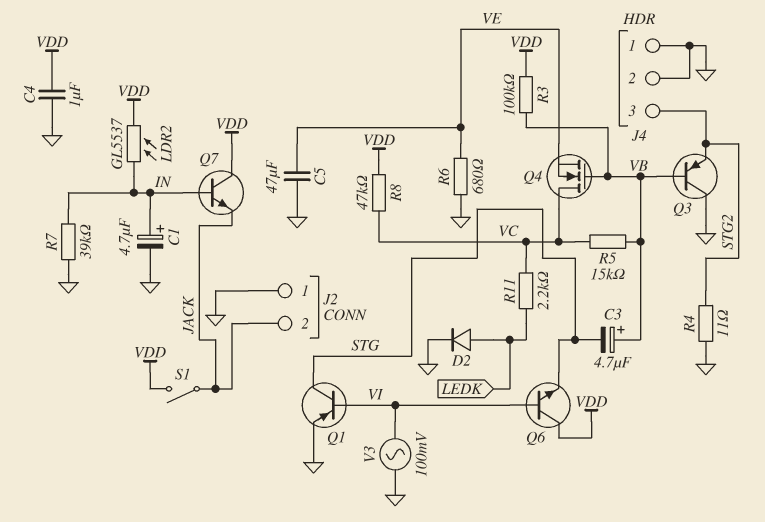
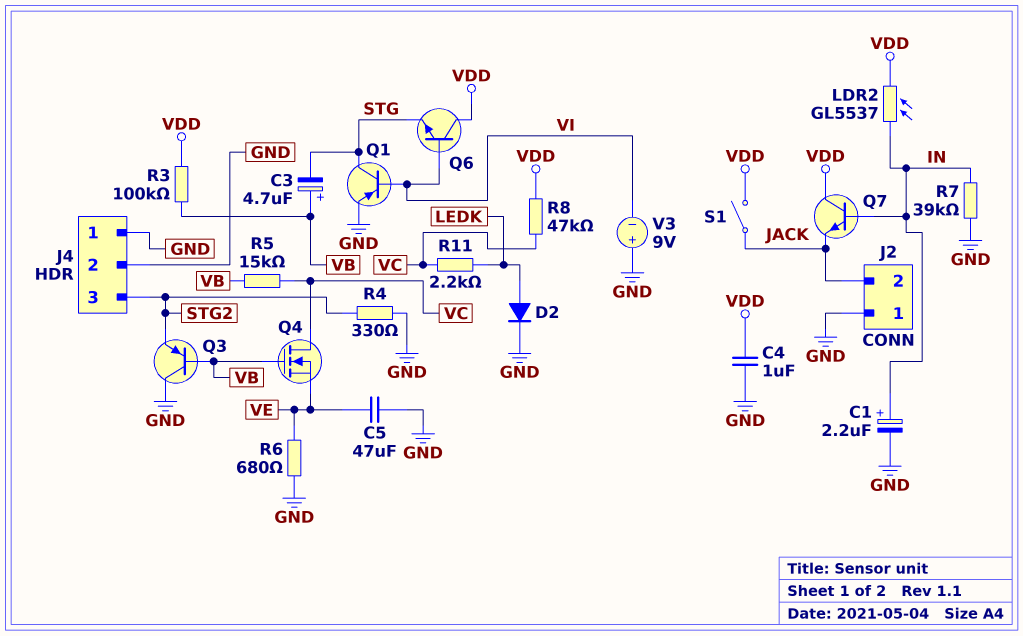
C1: 4.7uF (plus IN, minus GND) -> 2.2uF (plus IN, minus GND)
R4: 11 (GND, STG2) -> 330 (GND, STG2)
V3: AC 100mV (GND, VI) -> 9V (plus GND, minus VI)

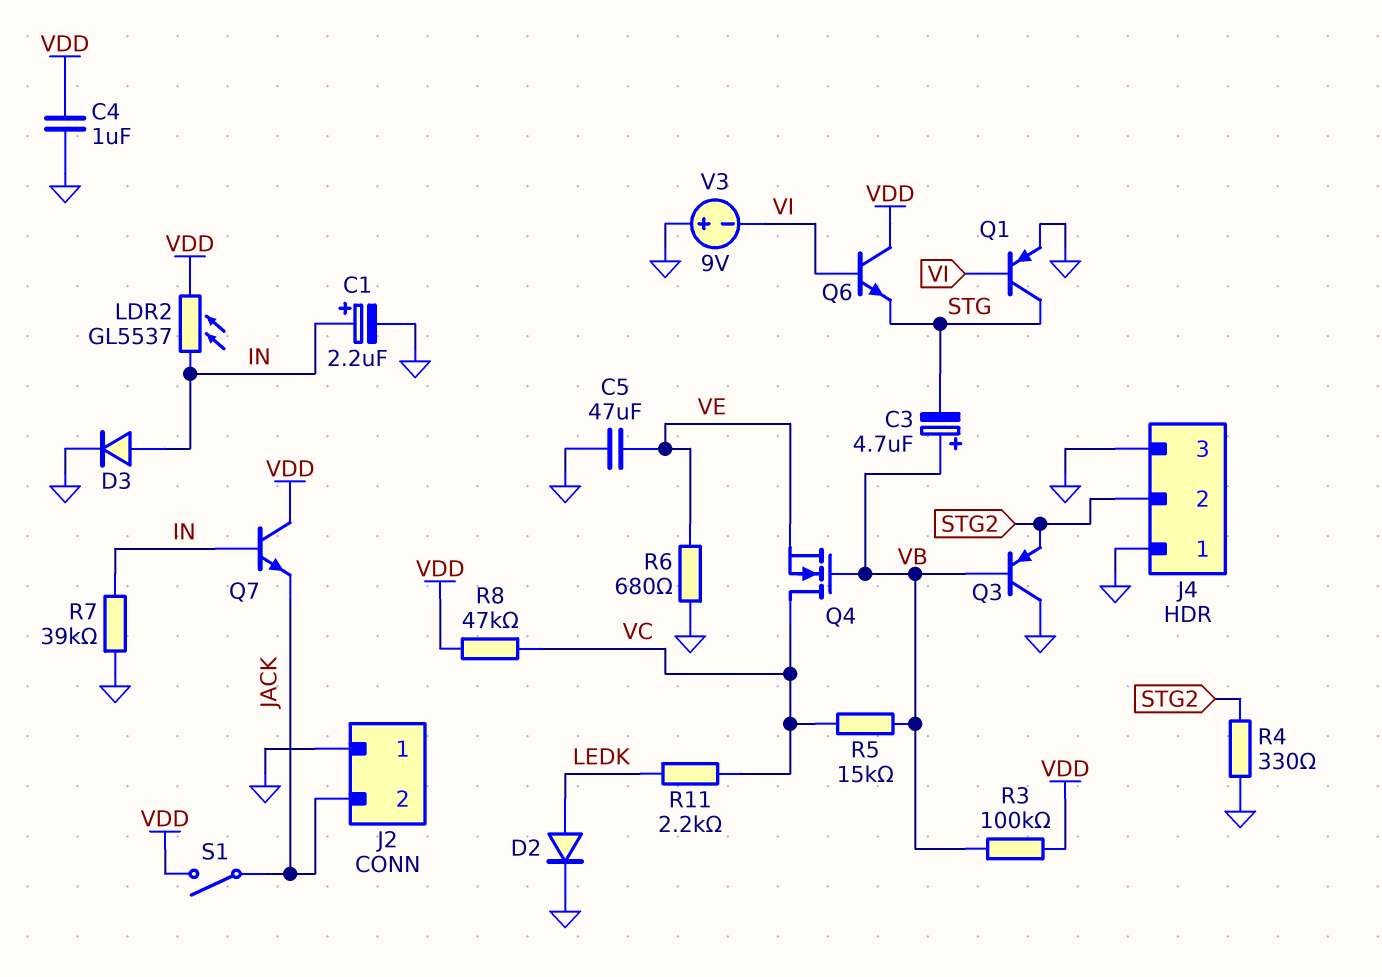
D3: none -> diode (A IN, K GND)
J4 pin 2: GND -> STG2
J4 pin 3: STG2 -> GND

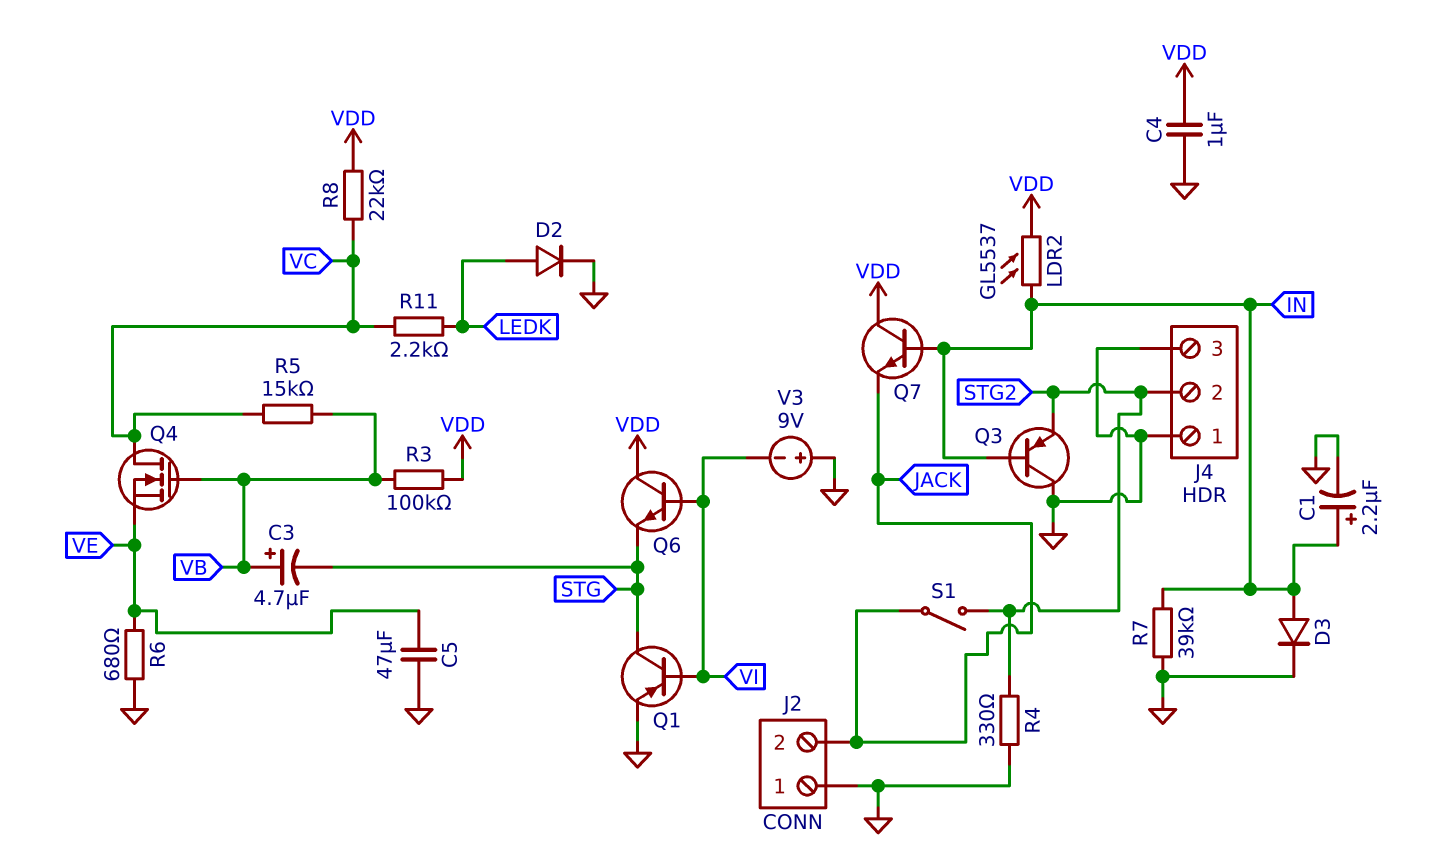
Q3: PNP (B VB, C GND, E STG2) -> PNP (B IN, C GND, E STG2)
R8: 47k (VC, VDD) -> 22k (VC, VDD)
S1: switch (JACK, VDD) -> switch (JACK, STG2)

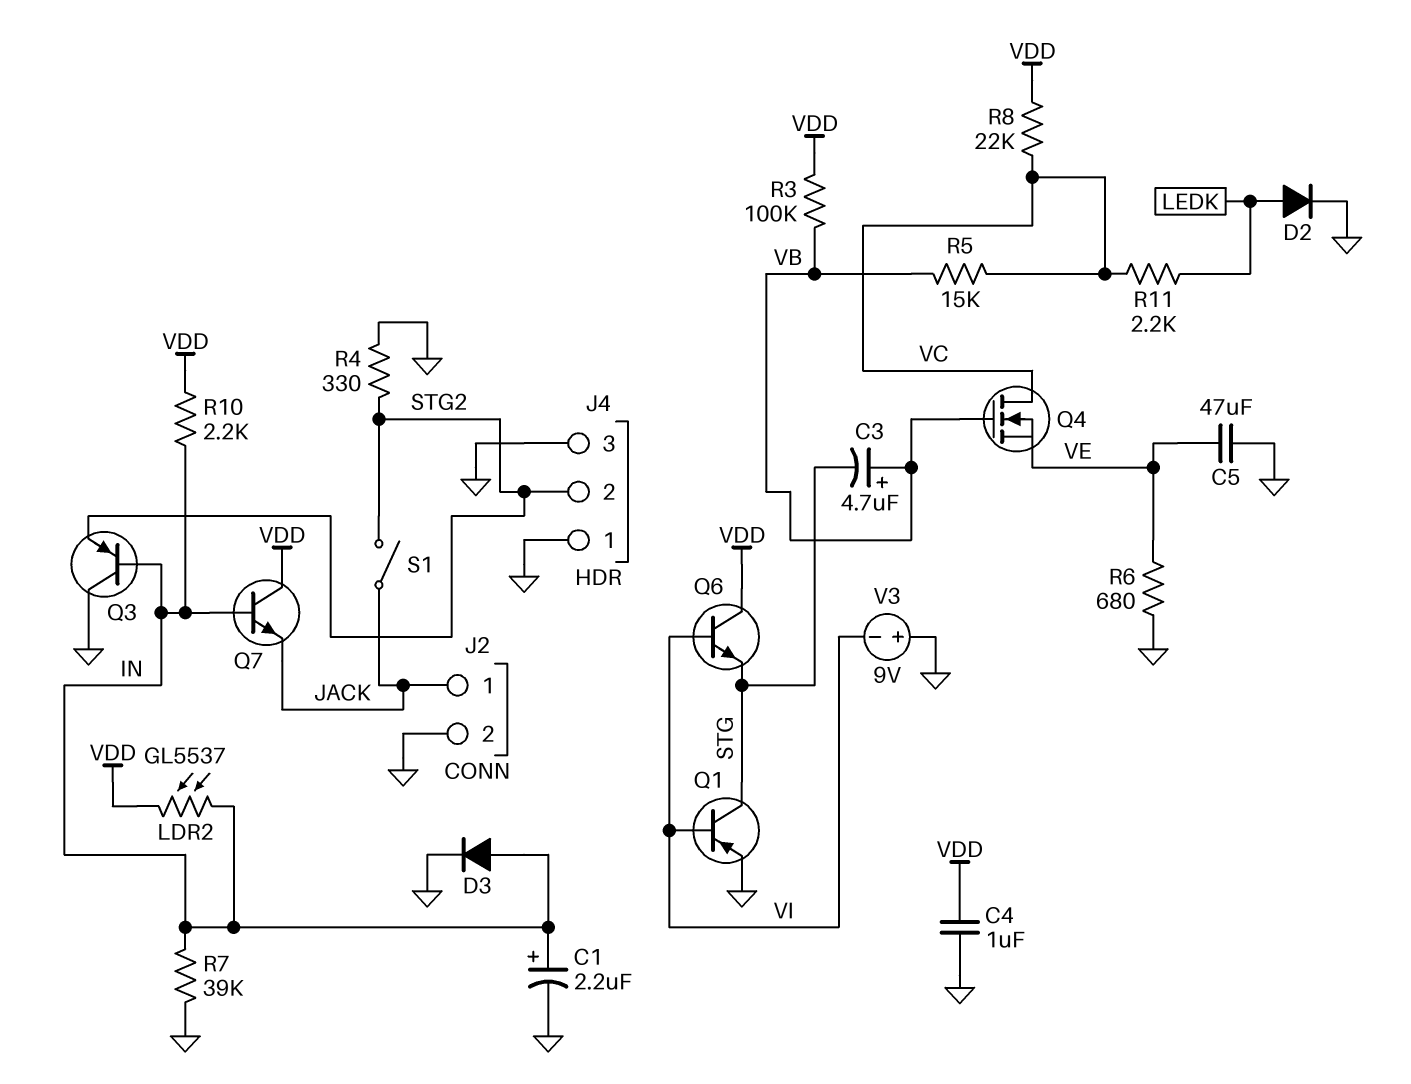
J2 pin 1: GND -> JACK
J2 pin 2: JACK -> GND
R10: none -> 2.2k (IN, VDD)

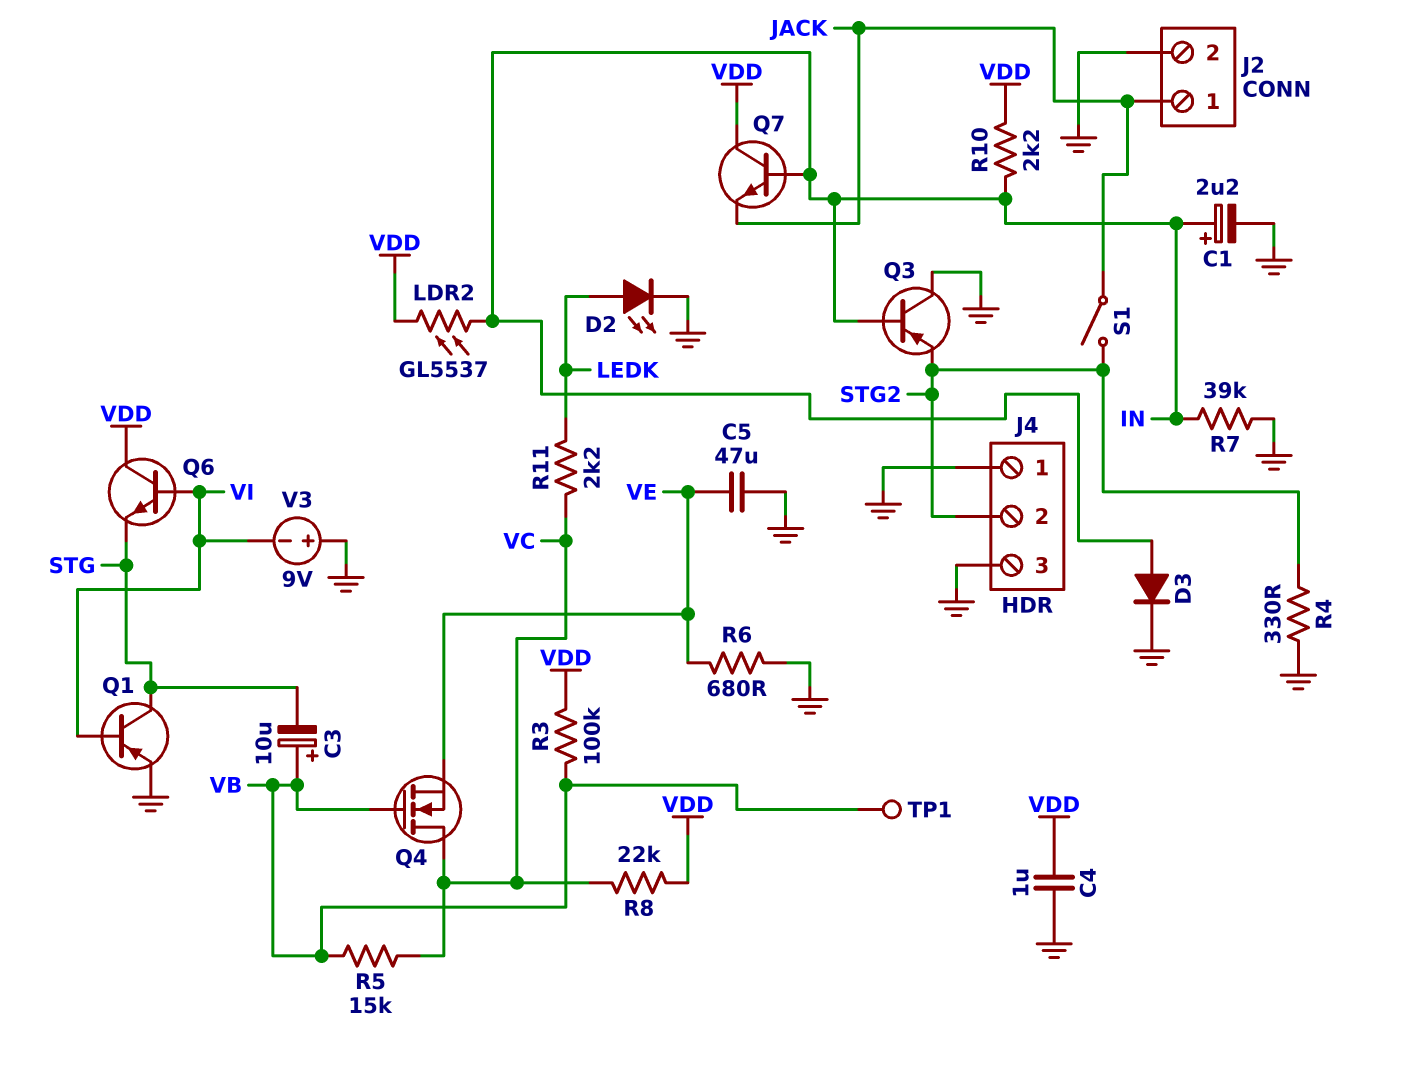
C3: 4.7uF (plus VB, minus STG) -> 10uF (plus VB, minus STG)
D2: diode (A LEDK, K GND) -> LED (A LEDK, K GND)
TP1: none -> test point (VB)

